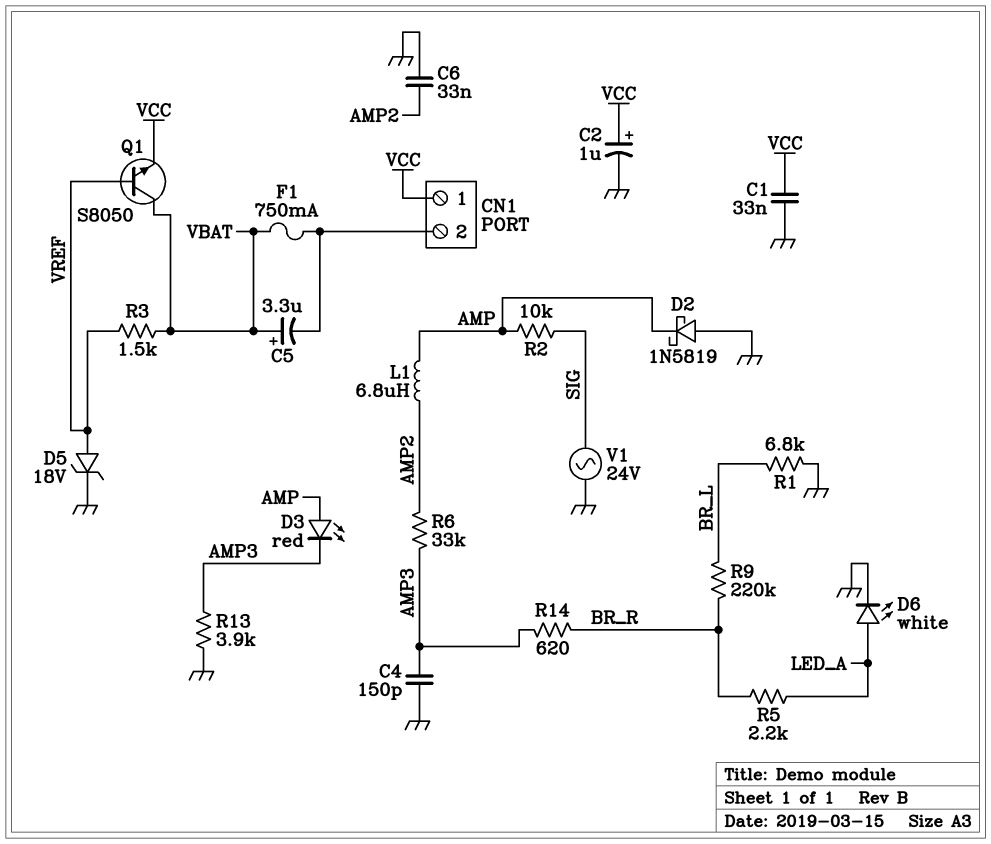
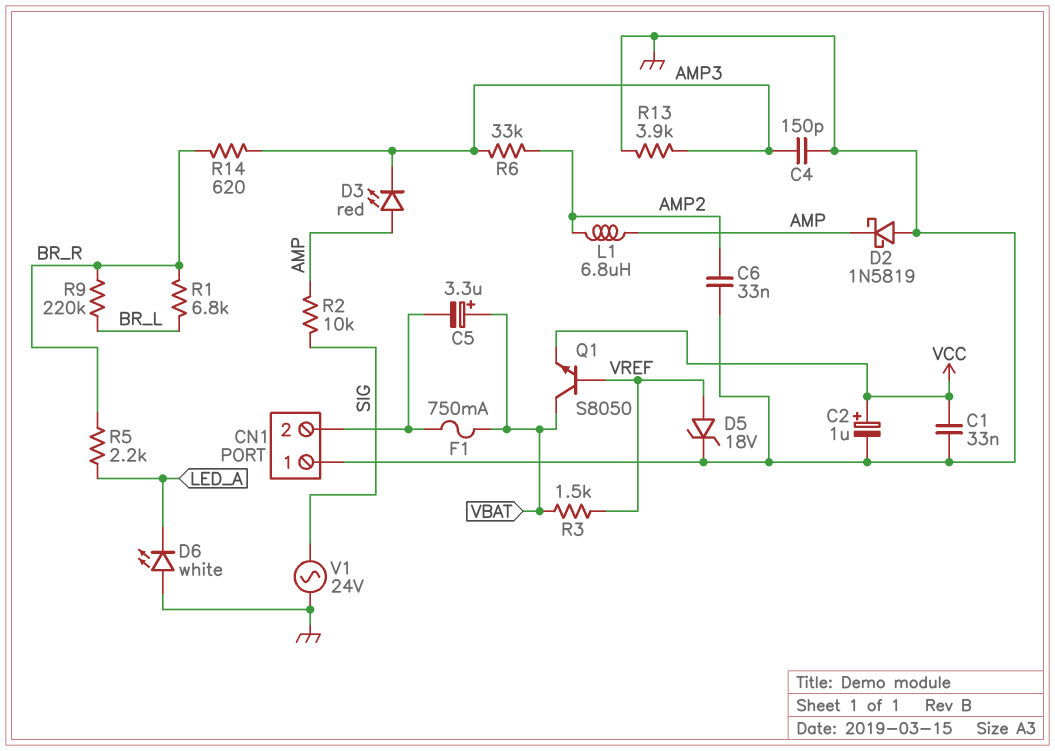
CN1 pin 1: VCC -> GND
D6: LED white (A LED_A, K GND) -> LED white (A GND, K LED_A)
R1: 6.8k (BR_L, GND) -> 6.8k (BR_L, BR_R)

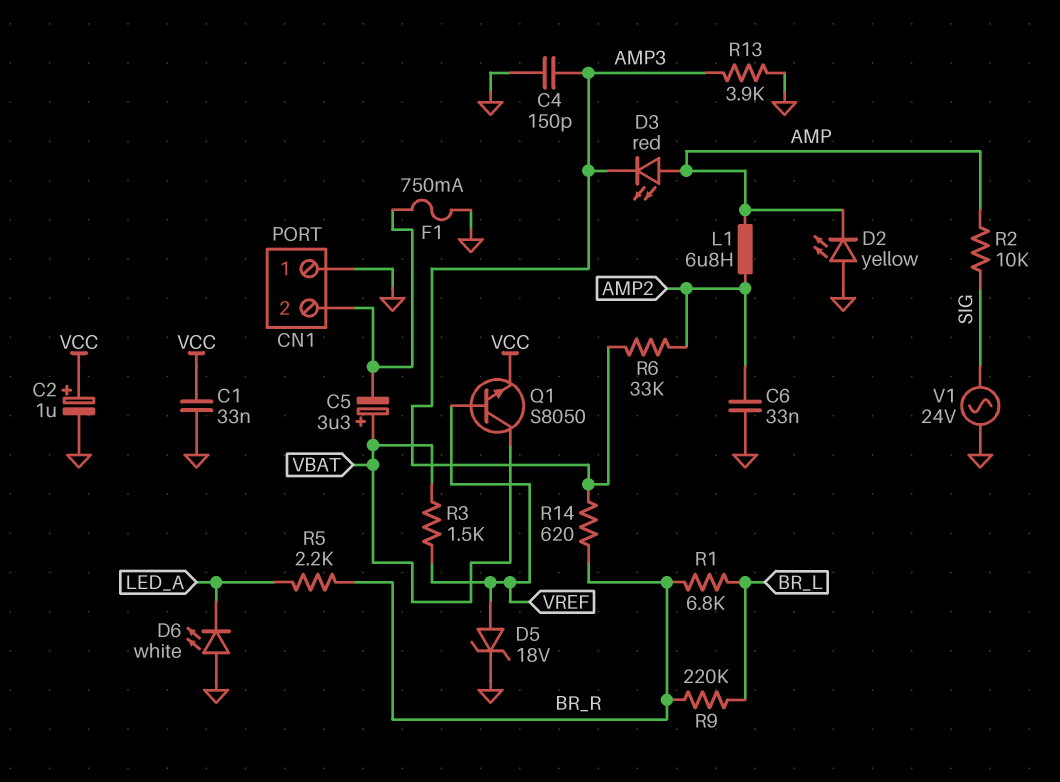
D2: schottky 1N5819 (A GND, K AMP) -> LED yellow (A GND, K AMP)
F1: 750mA (CN1/2, VBAT) -> 750mA (CN1/2, GND)

